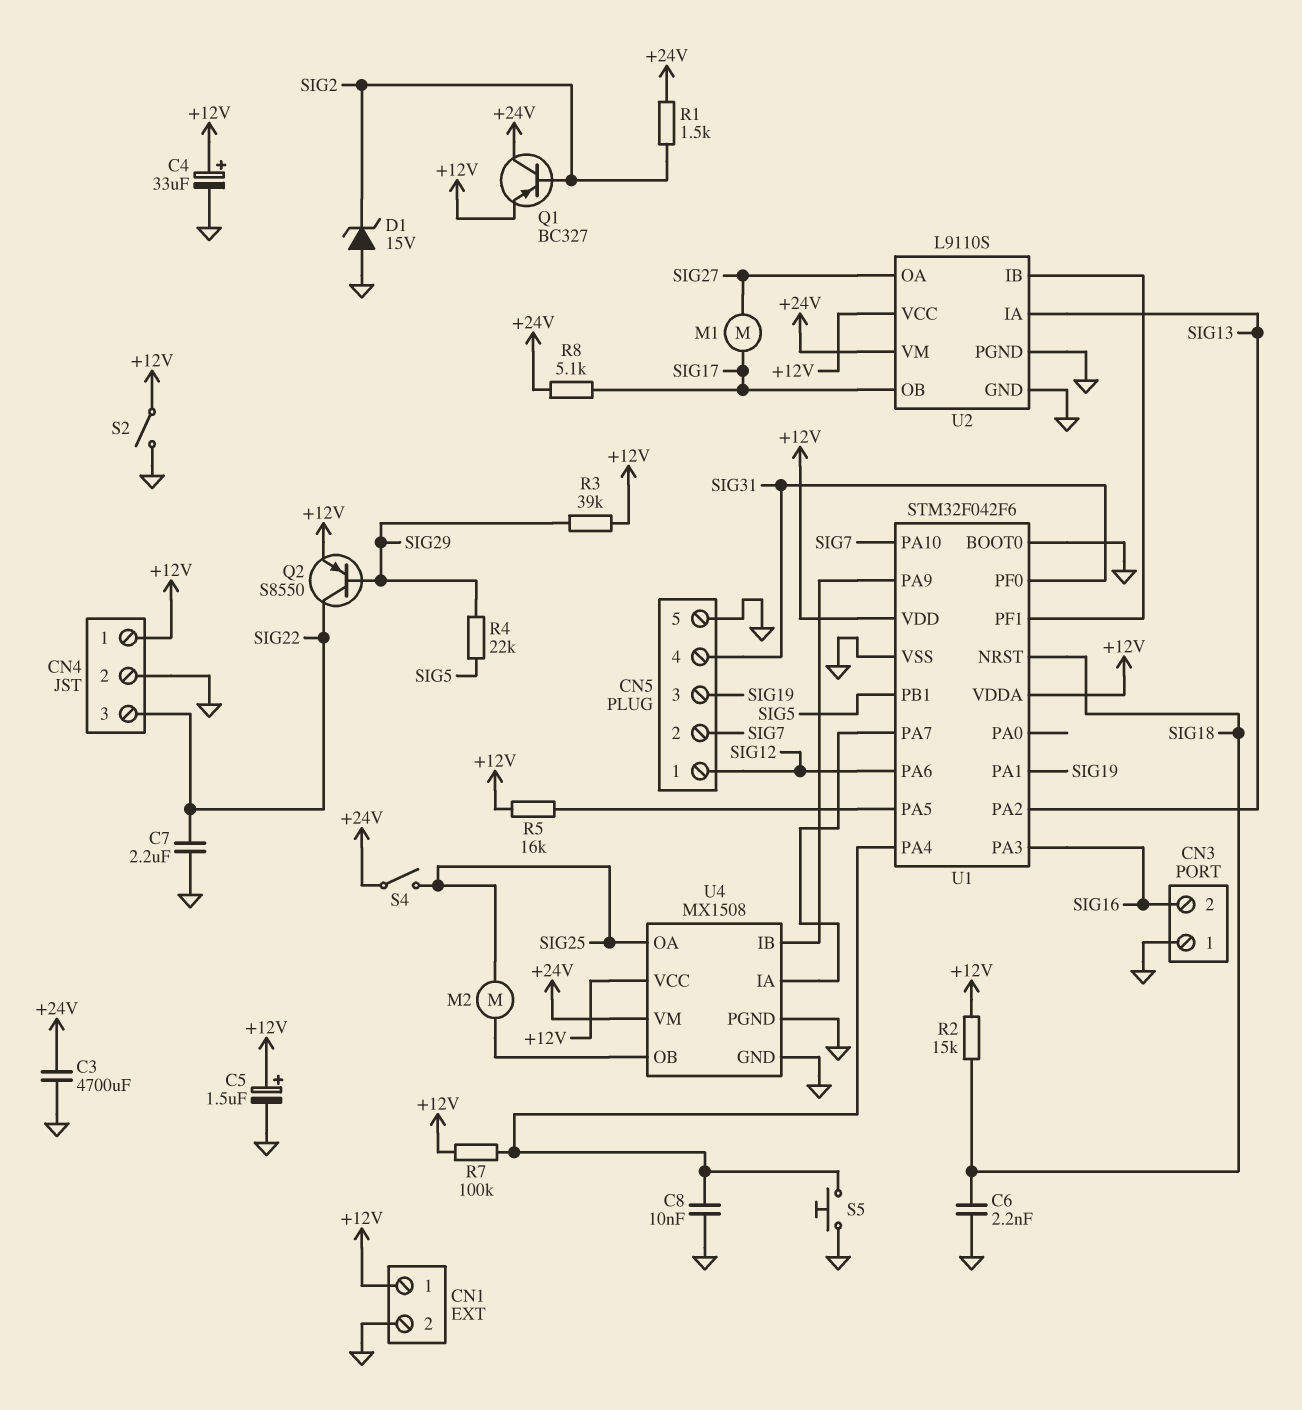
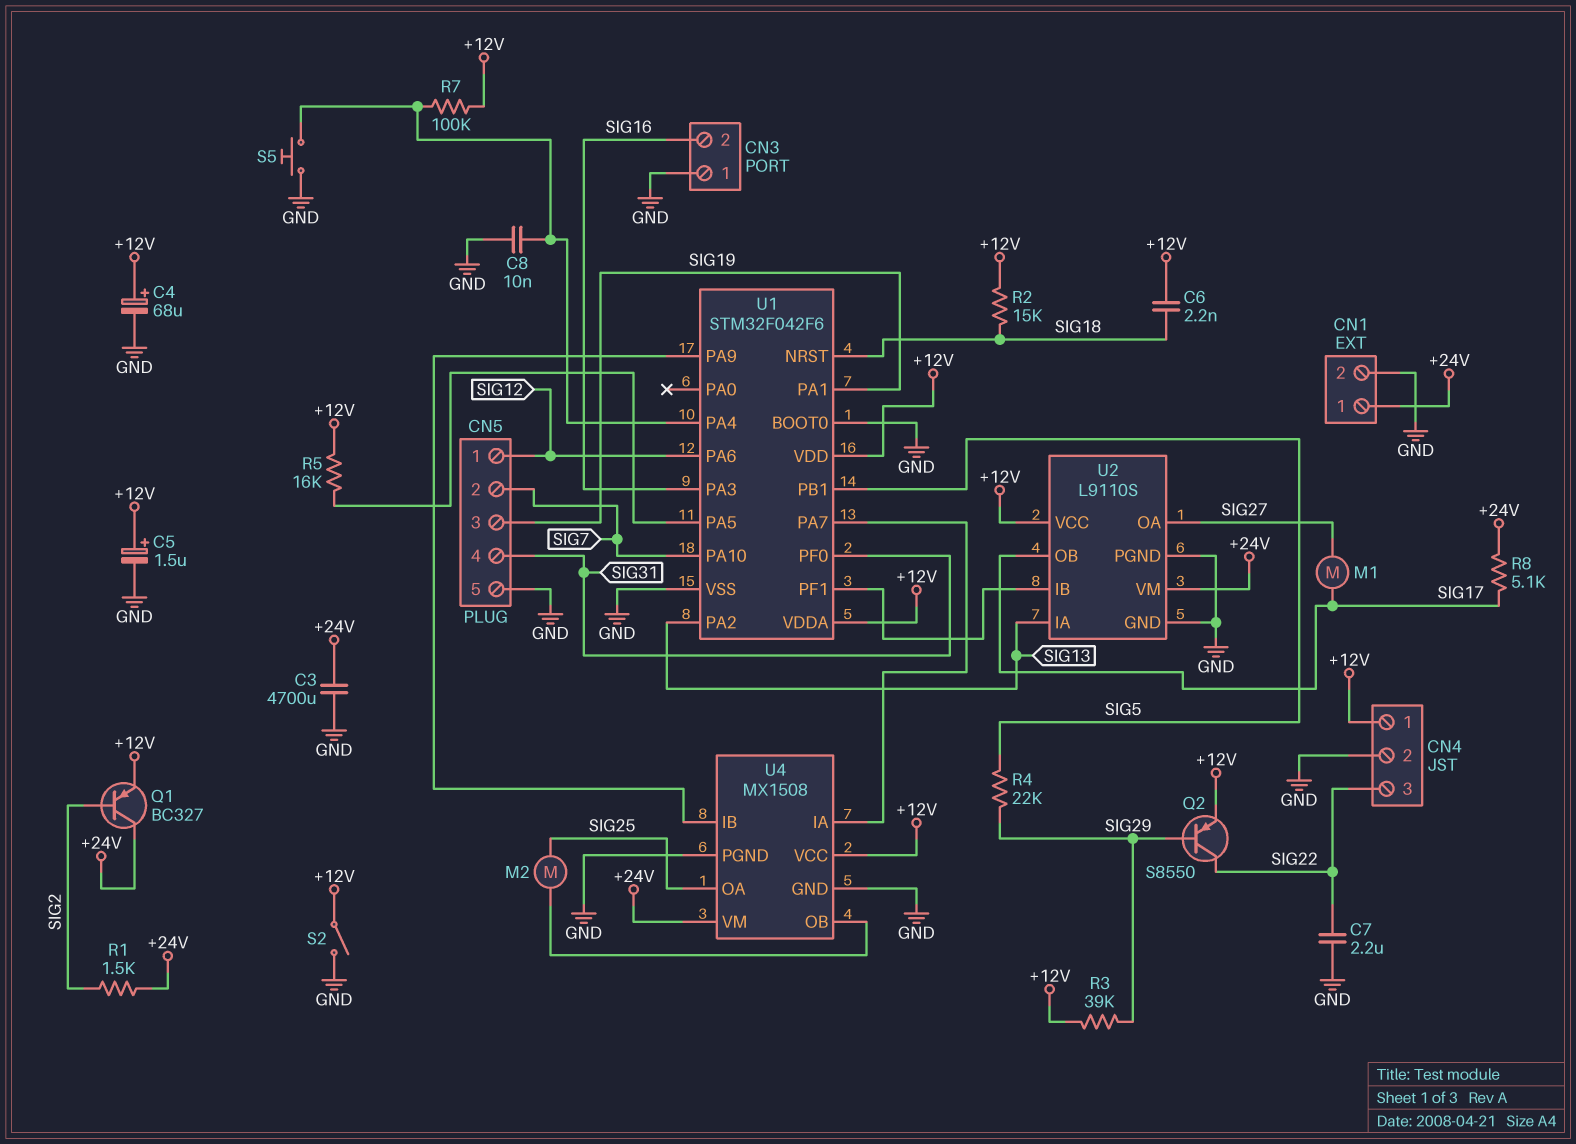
C4: 33uF (plus +12V, minus GND) -> 68uF (plus +12V, minus GND)
C6: 2.2nF (GND, SIG18) -> 2.2nF (+12V, SIG18)
CN1 pin 1: +12V -> +24V
D1: zener 15V (A GND, K SIG2) -> none
S4: switch (+24V, SIG25) -> none

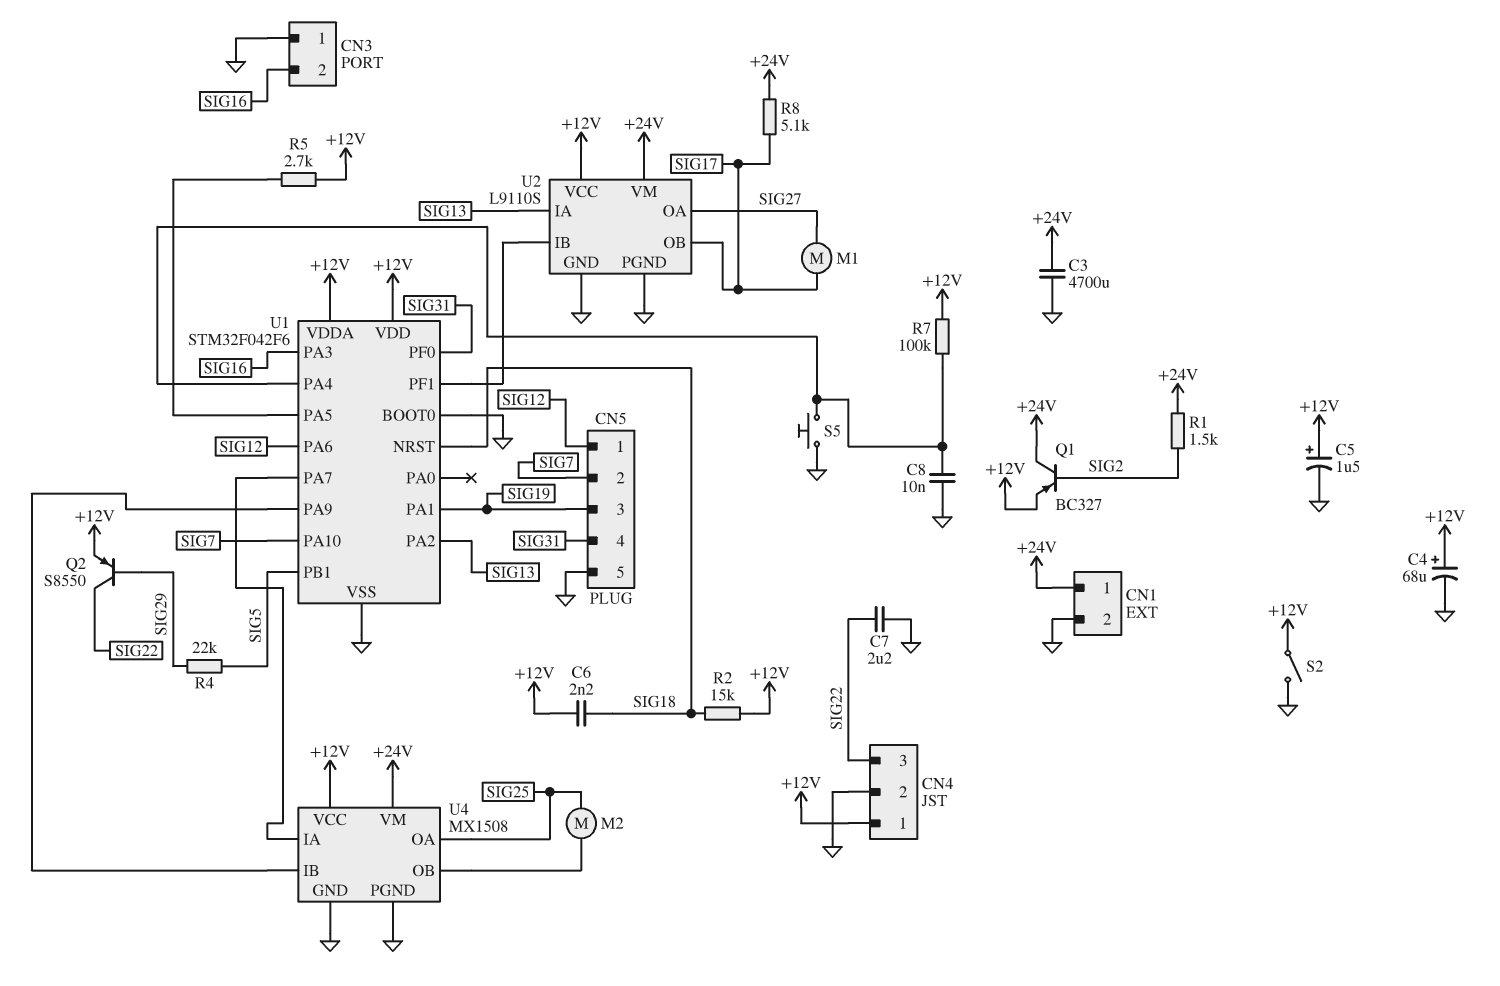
R3: 39k (+12V, SIG29) -> none
R5: 16k (+12V, U1/PA5) -> 2.7k (+12V, U1/PA5)

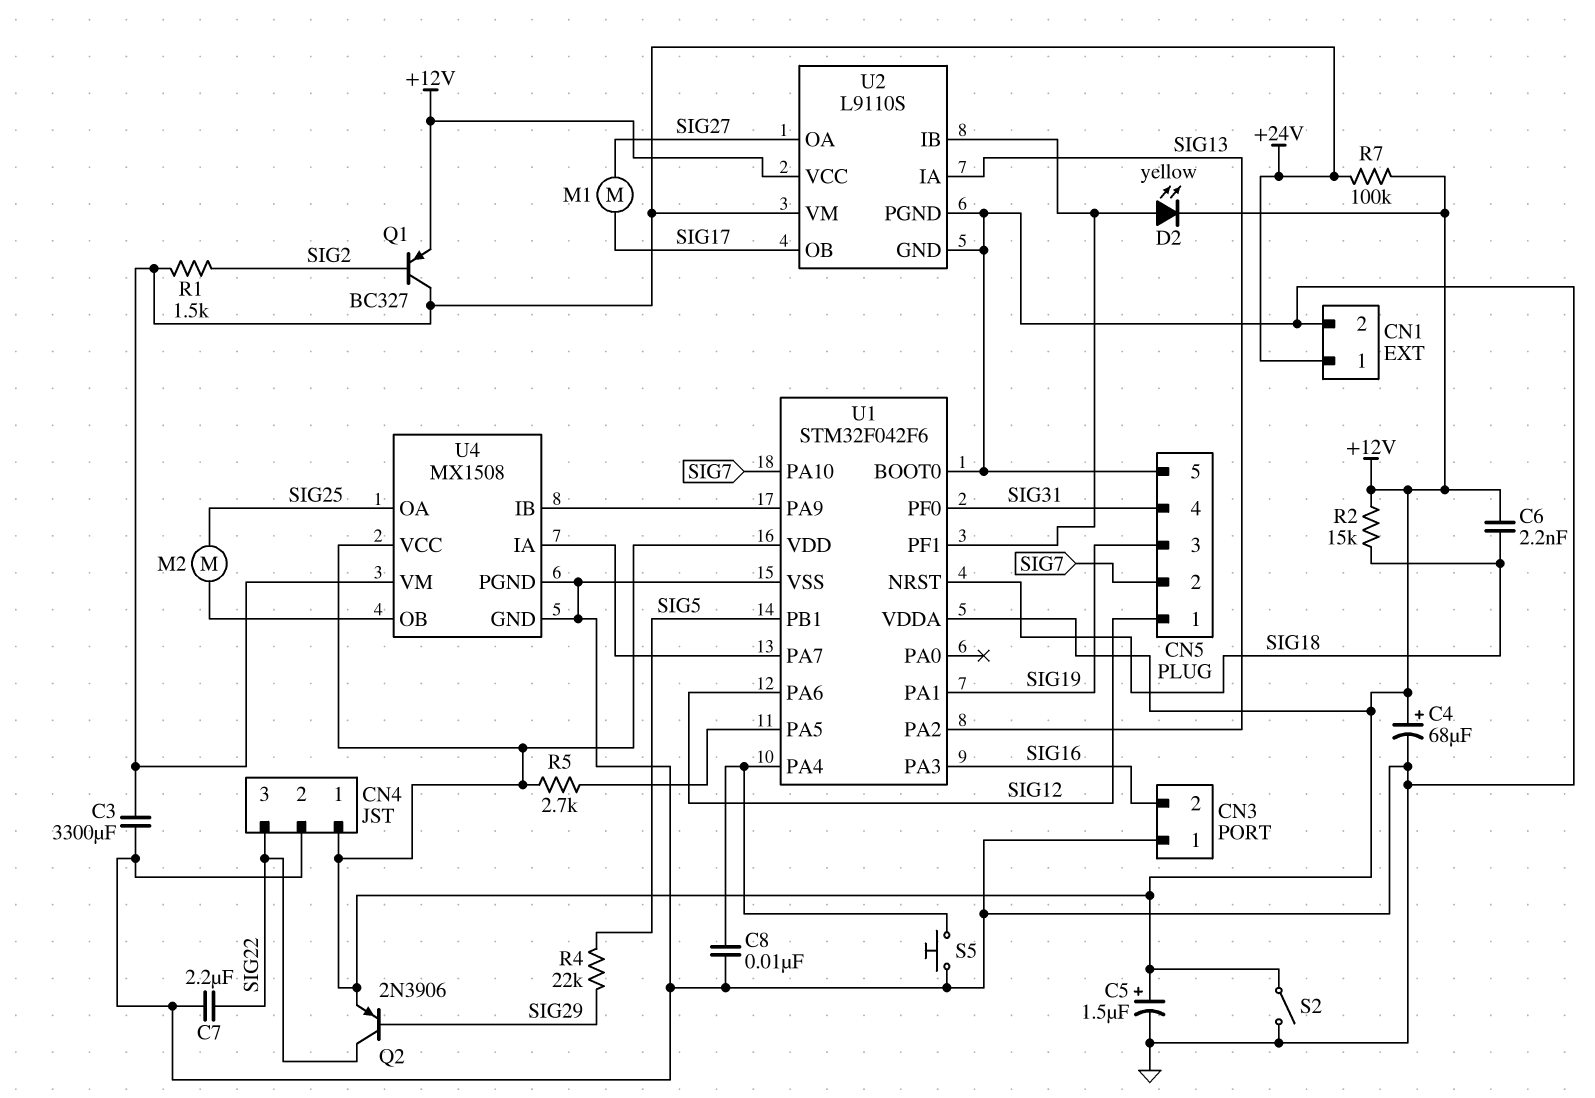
C3: 4700uF (+24V, GND) -> 3300uF (+24V, GND)
D2: none -> LED yellow (A U1/PF1, K +12V)
Q2: PNP S8550 (B SIG29, C SIG22, E +12V) -> PNP 2N3906 (B SIG29, C SIG22, E +12V)
R7: 100k (+12V, U1/PA4) -> 100k (+12V, +24V)
R8: 5.1k (+24V, SIG17) -> none

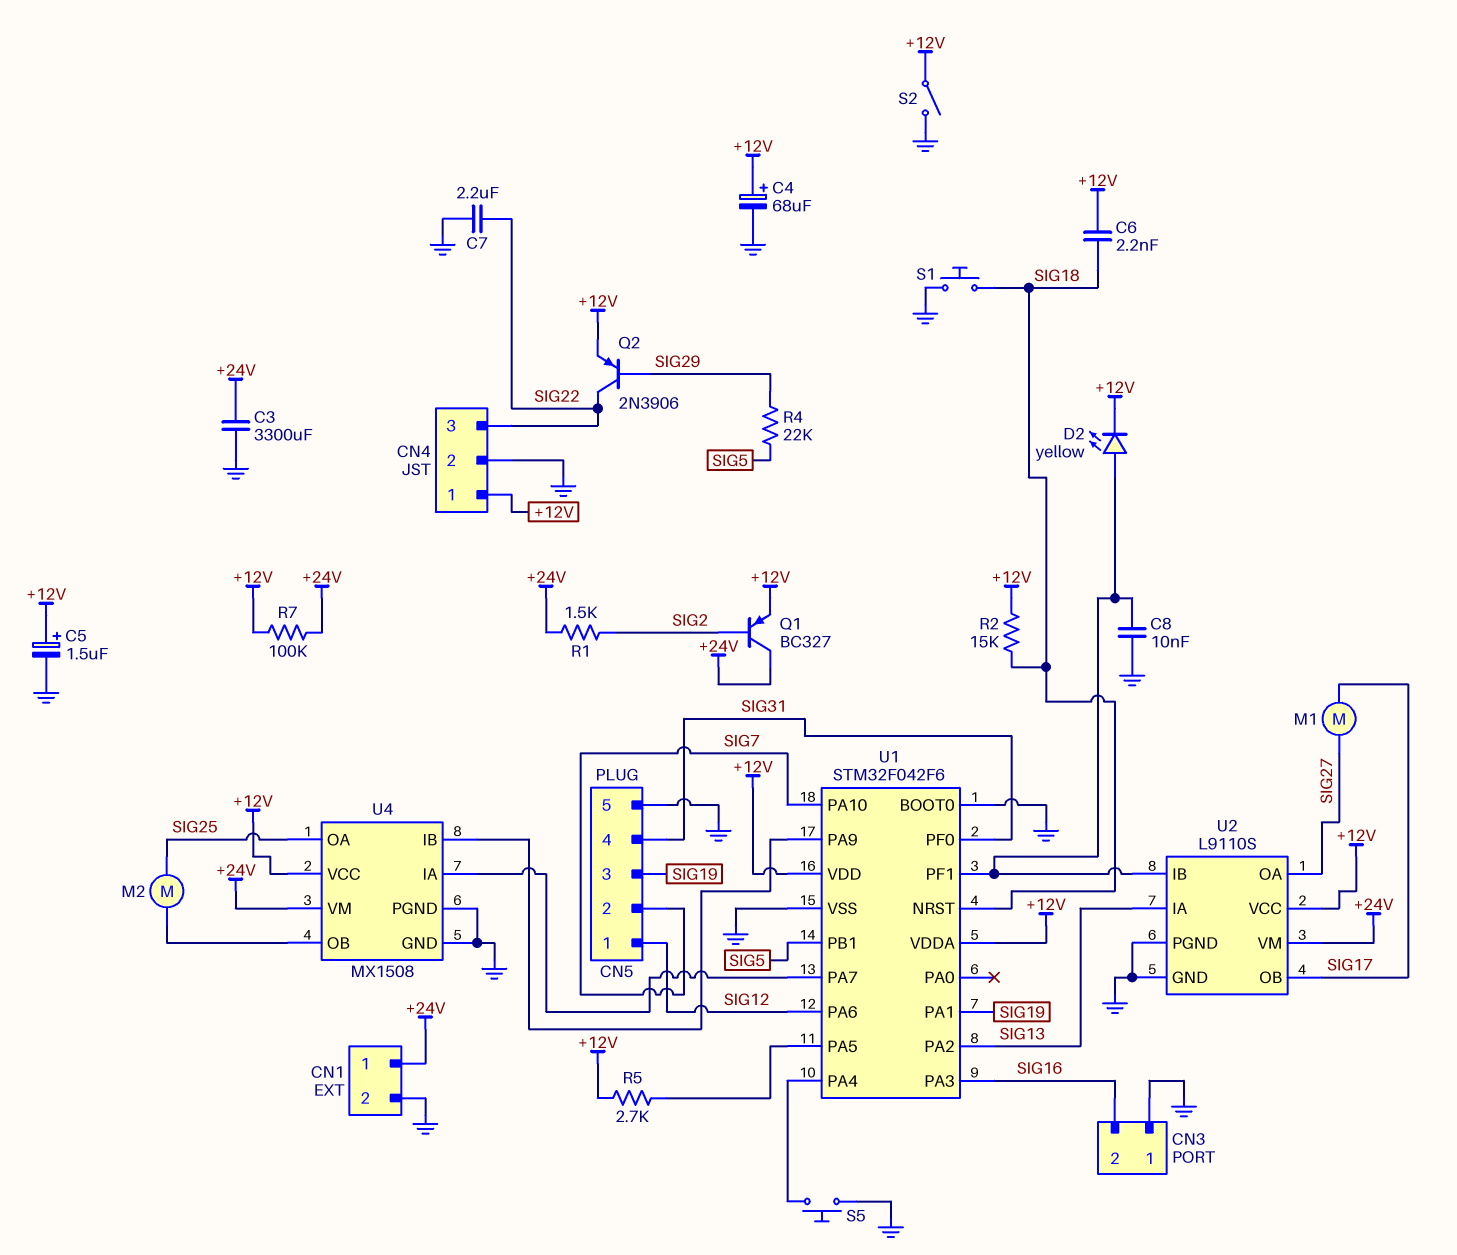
C8: 10nF (GND, U1/PA4) -> 10nF (GND, U1/PF1)
S1: none -> button (GND, SIG18)

